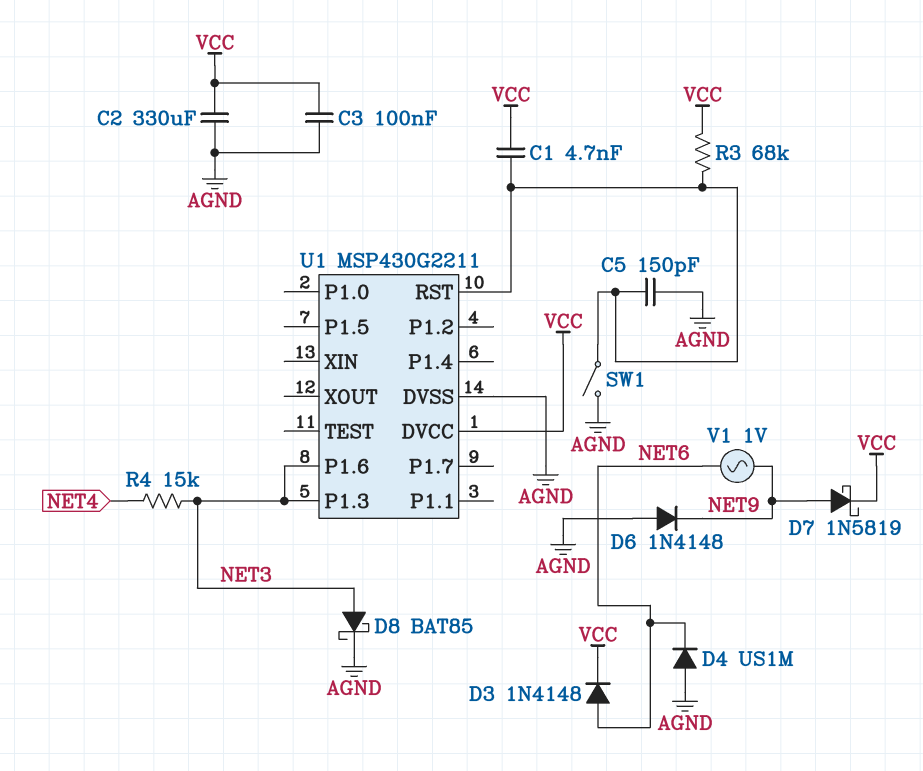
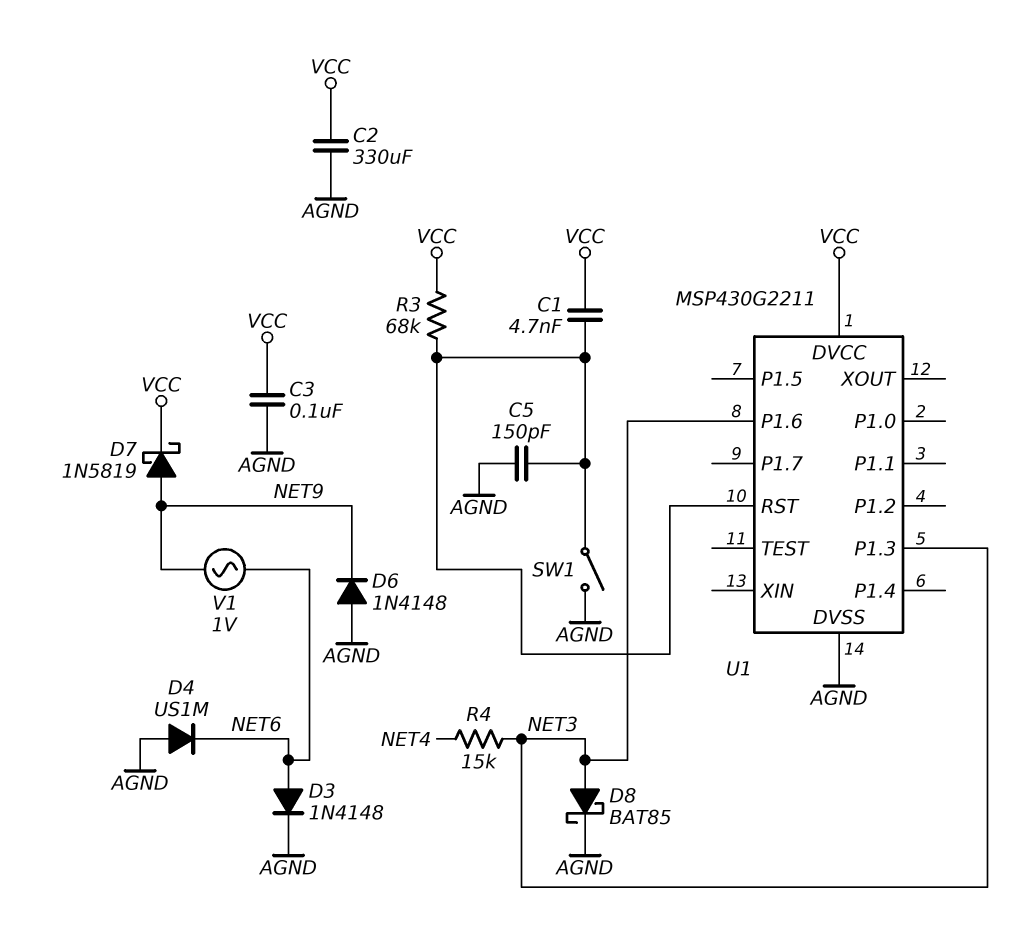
D3: diode 1N4148 (A NET6, K VCC) -> diode 1N4148 (A NET6, K AGND)

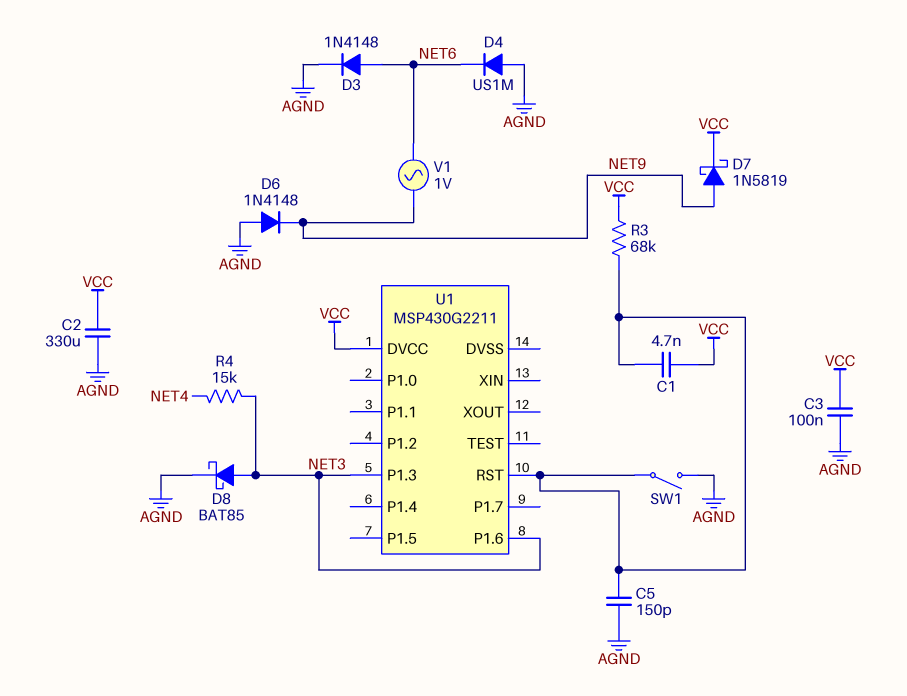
U1 pin DVSS: AGND -> none

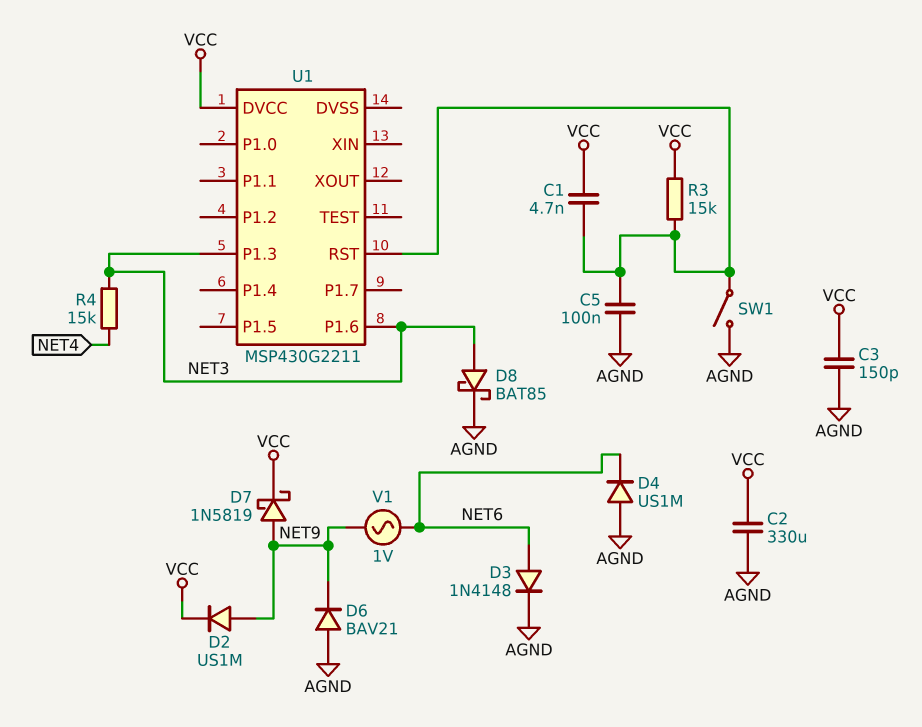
C3: 100nF (AGND, VCC) -> 150pF (AGND, VCC)
C5: 150pF (AGND, U1/RST) -> 100nF (AGND, U1/RST)
D2: none -> diode US1M (A NET9, K VCC)
D6: diode 1N4148 (A AGND, K NET9) -> diode BAV21 (A AGND, K NET9)
R3: 68k (U1/RST, VCC) -> 15k (U1/RST, VCC)

